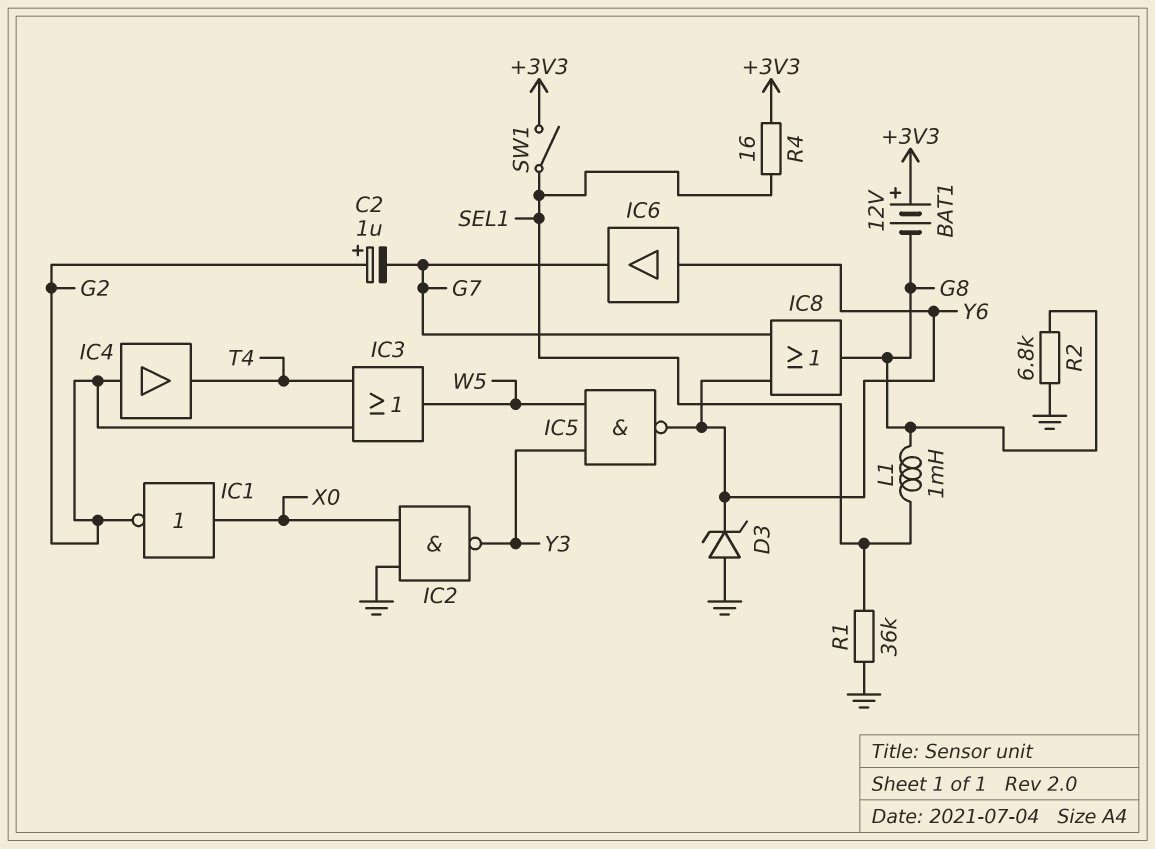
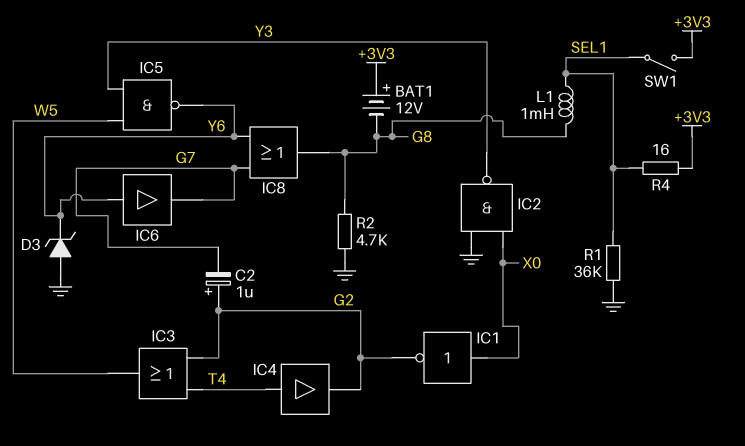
IC4: buffer (in G2, out T4) -> buffer (in T4, out G2)
R2: 6.8k (G8, GND) -> 4.7k (G8, GND)

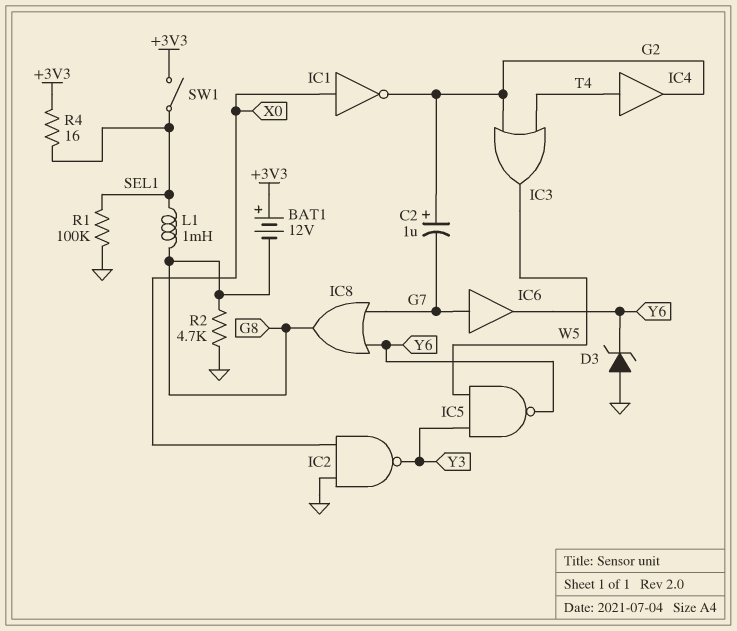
IC6: buffer (in Y6, out G7) -> buffer (in G7, out Y6)
R1: 36k (GND, SEL1) -> 100k (GND, SEL1)

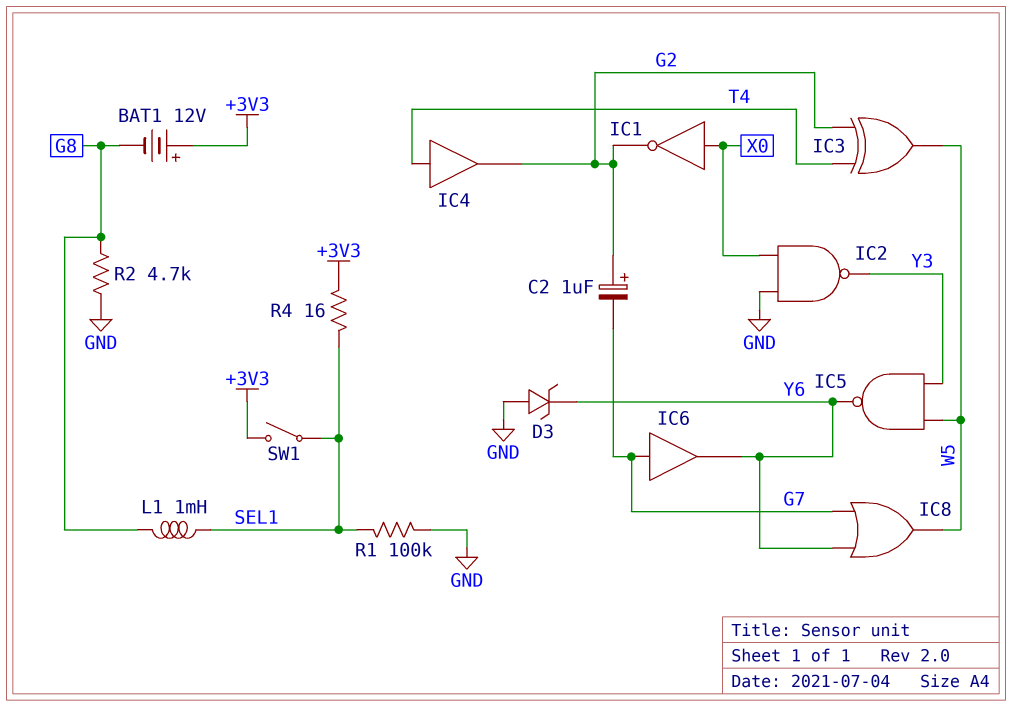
IC3: OR (in G2, in T4, out W5) -> XOR (in G2, in T4, out W5)
IC8: OR (in G7, in Y6, out G8) -> OR (in G7, in Y6, out W5)

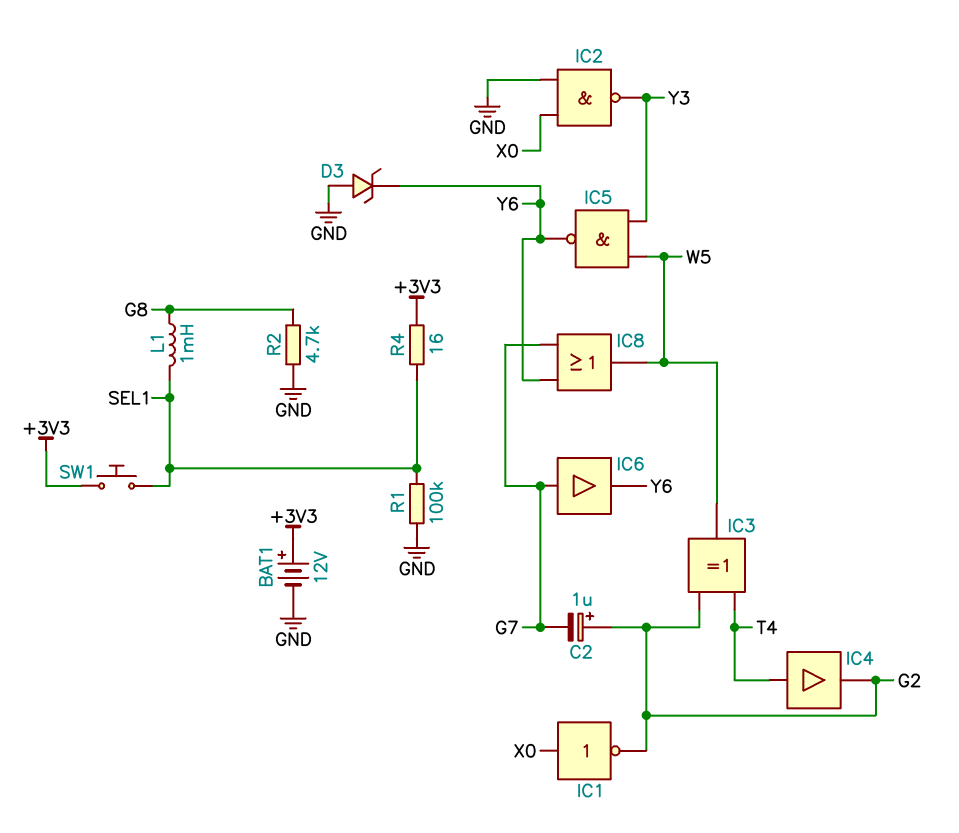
BAT1: 12V (plus +3V3, minus G8) -> 12V (plus +3V3, minus GND)
SW1: switch (+3V3, SEL1) -> button (+3V3, SEL1)

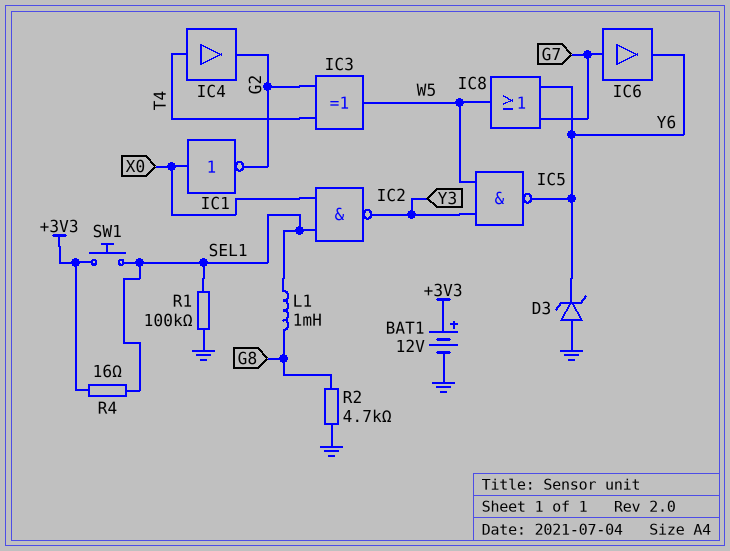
C2: 1uF (plus G2, minus G7) -> none
IC2: NAND (in GND, in X0, out Y3) -> NAND (in SEL1, in X0, out Y3)

